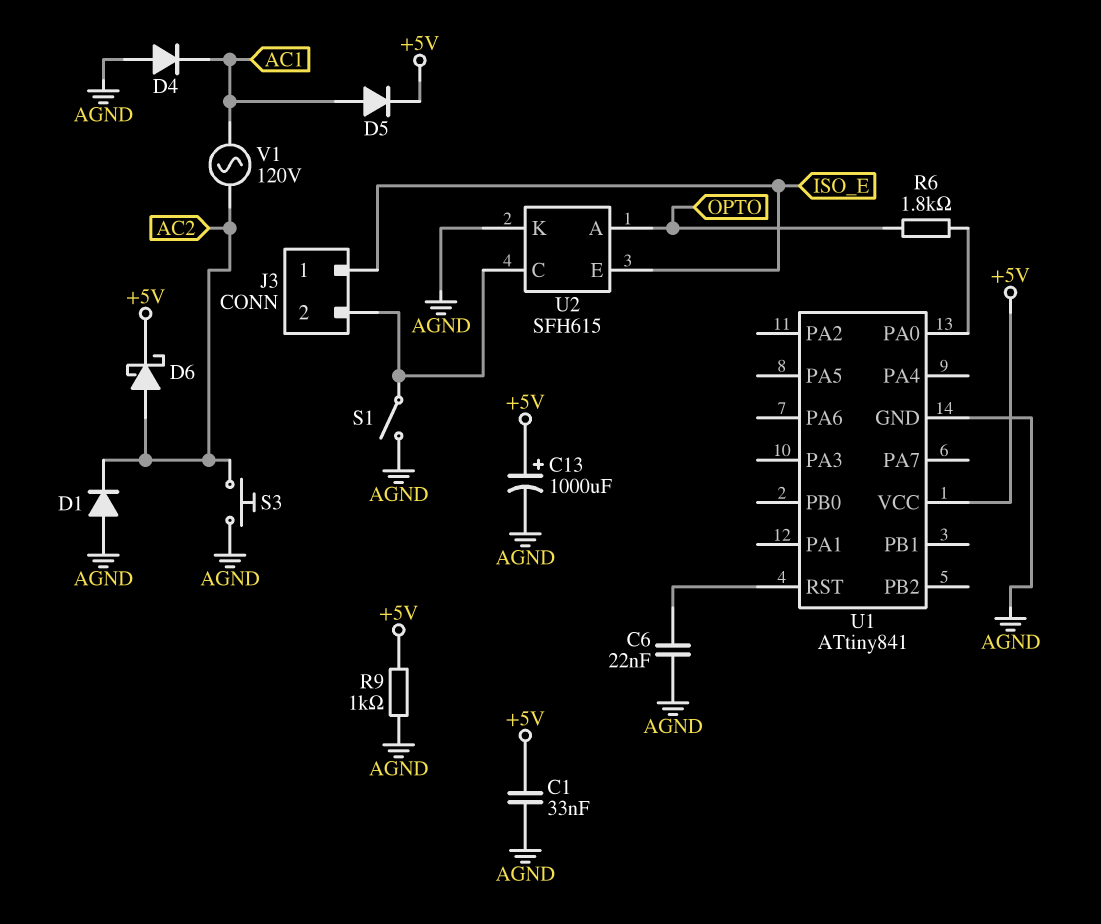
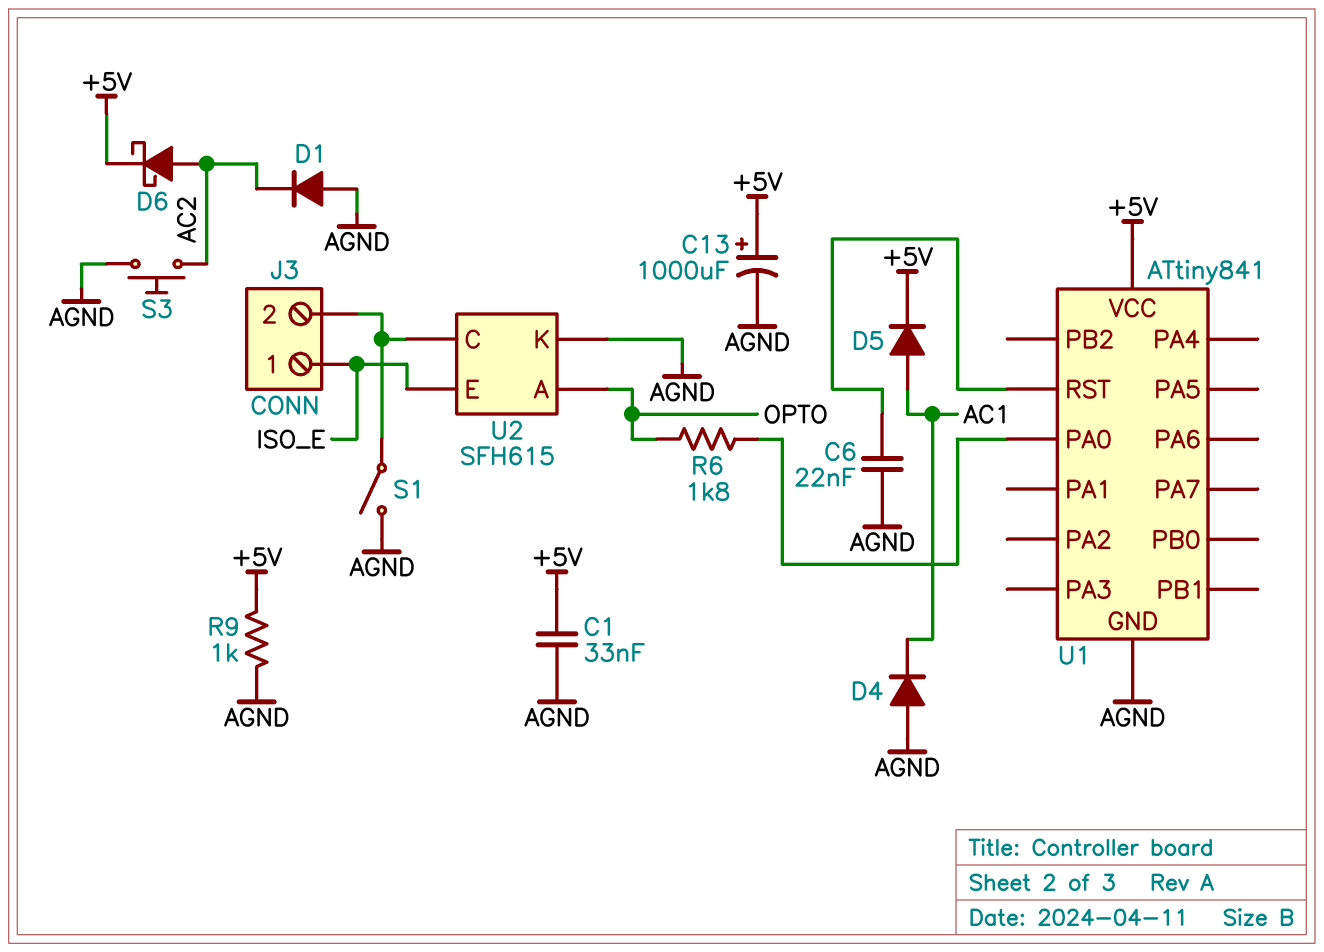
V1: AC 120V (AC1, AC2) -> none

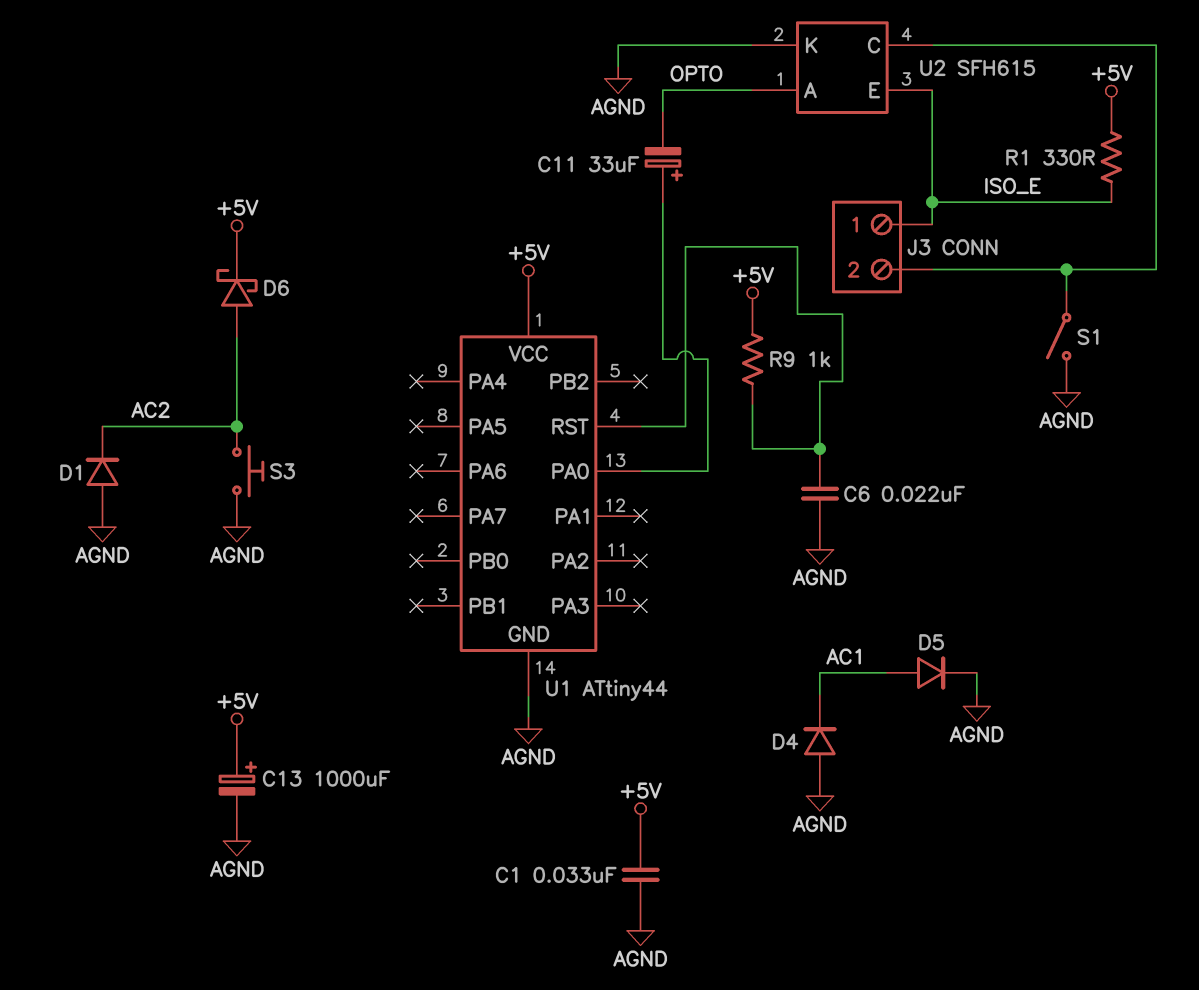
C11: none -> 33uF (plus U1/PA0, minus OPTO)
D5: diode (A AC1, K +5V) -> diode (A AC1, K AGND)
R1: none -> 330 (+5V, ISO_E)
R6: 1.8k (OPTO, U1/PA0) -> none
R9: 1k (+5V, AGND) -> 1k (+5V, U1/RST)
U1: ATtiny841 -> ATtiny44

